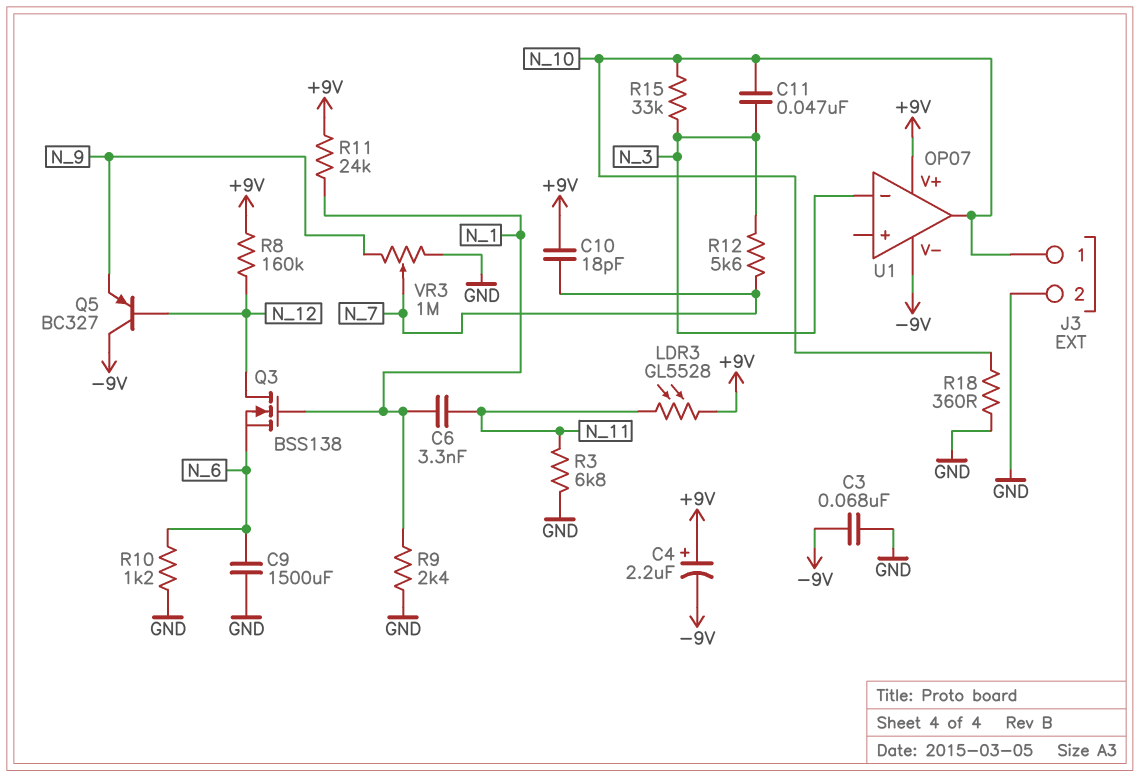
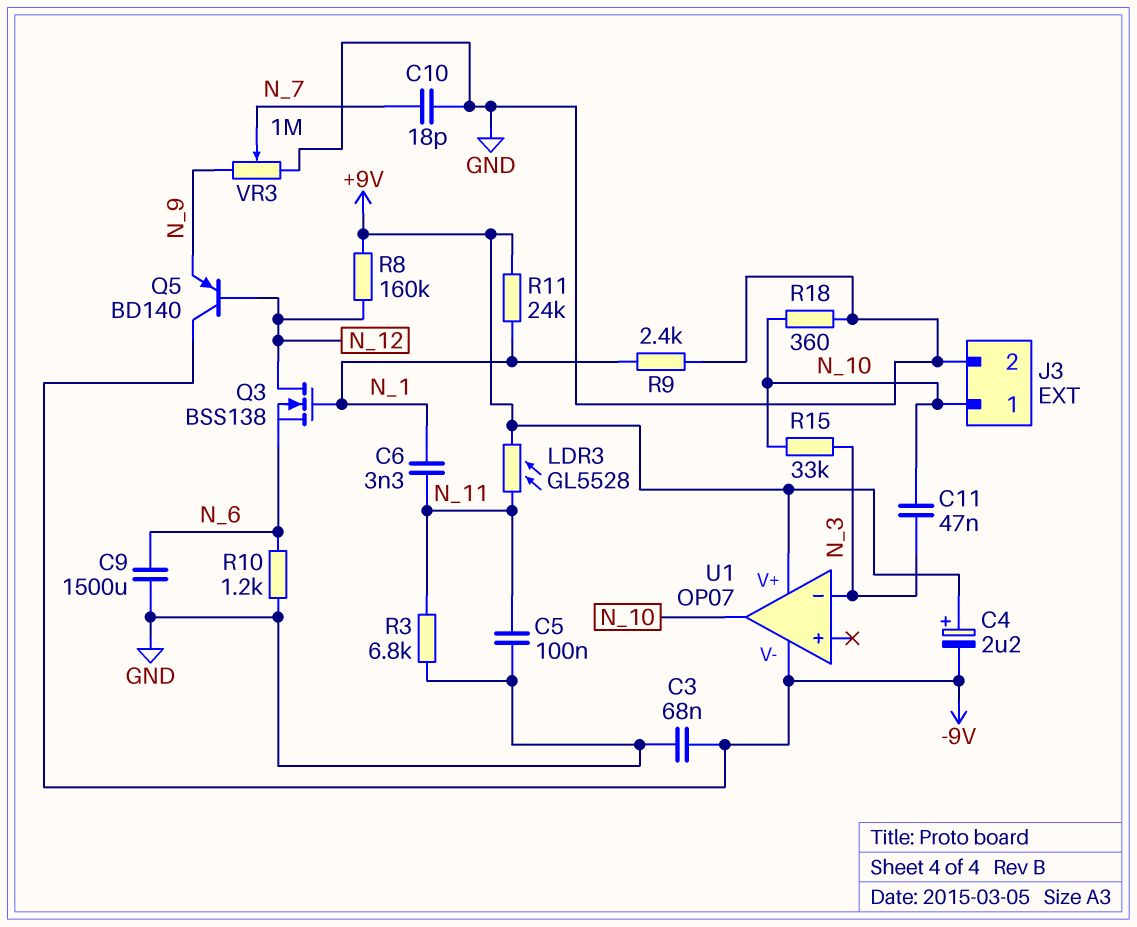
C5: none -> 100nF (GND, N_11)
C10: 18pF (+9V, N_7) -> 18pF (GND, N_7)
Q5: PNP BC327 (B N_12, C -9V, E N_9) -> PNP BD140 (B N_12, C -9V, E N_9)
R12: 5.6k (N_3, N_7) -> none

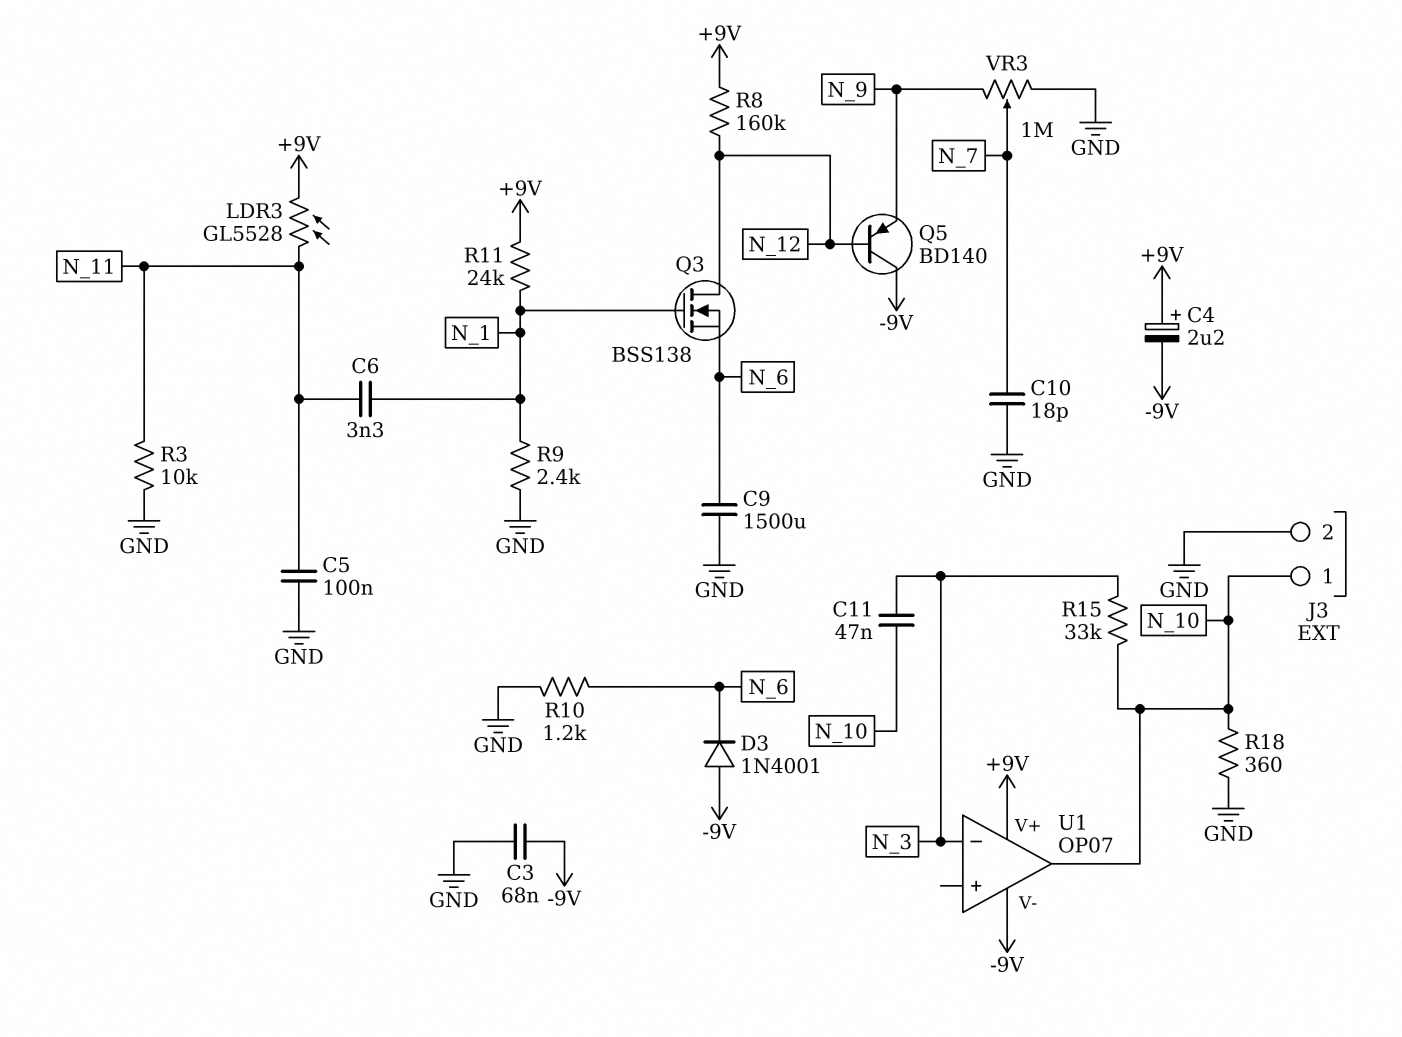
D3: none -> diode 1N4001 (A -9V, K N_6)
R3: 6.8k (GND, N_11) -> 10k (GND, N_11)

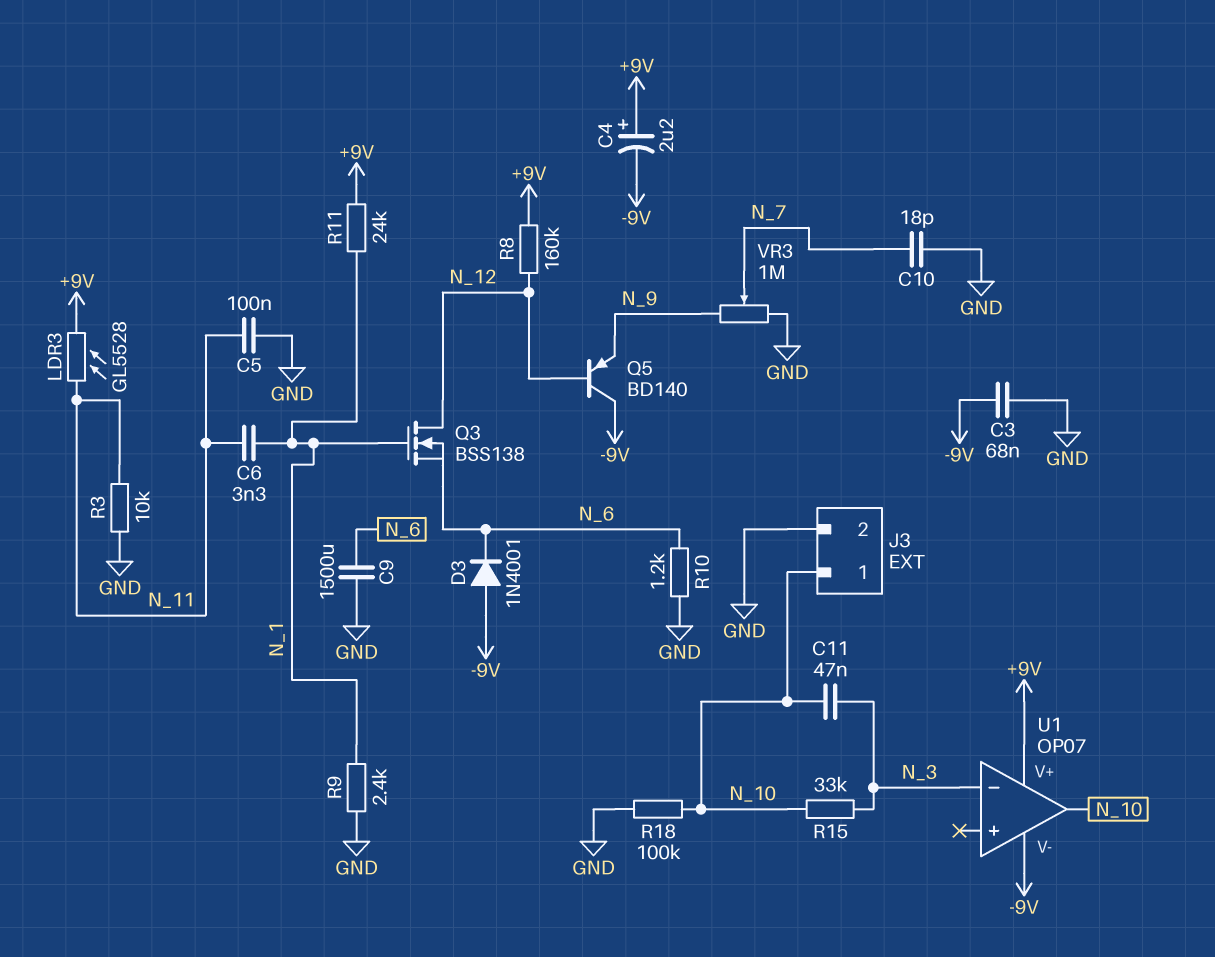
R18: 360 (GND, N_10) -> 100k (GND, N_10)

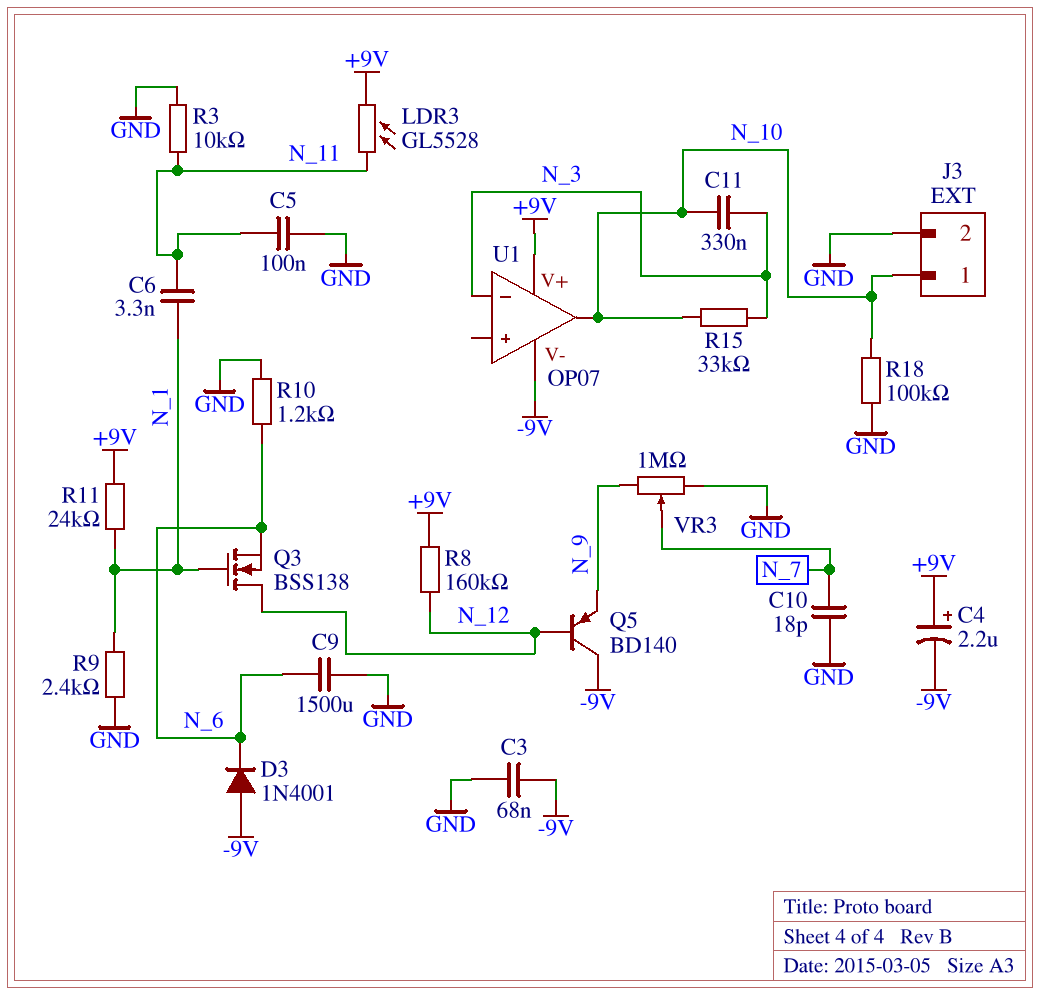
C11: 47nF (N_3, N_10) -> 330nF (N_3, N_10)

